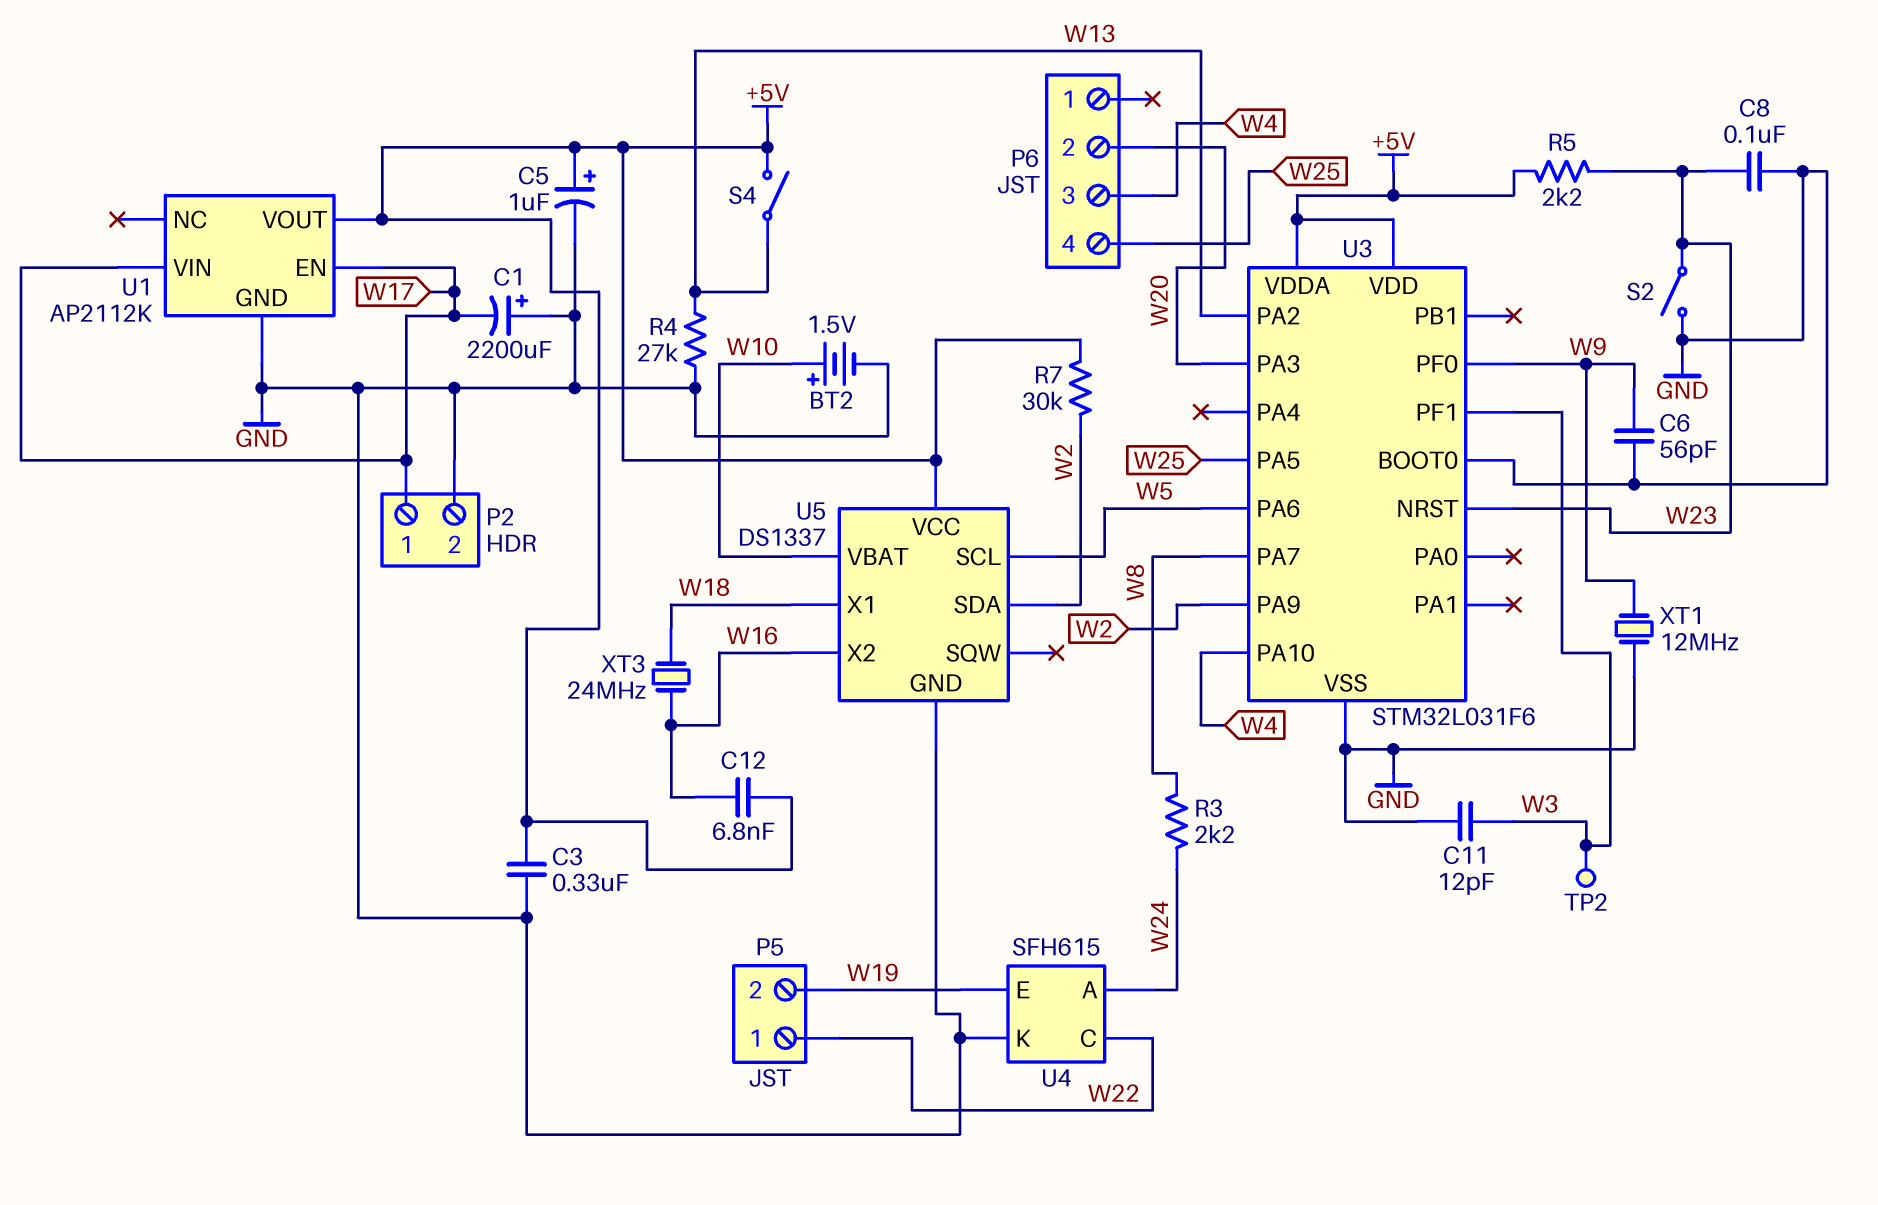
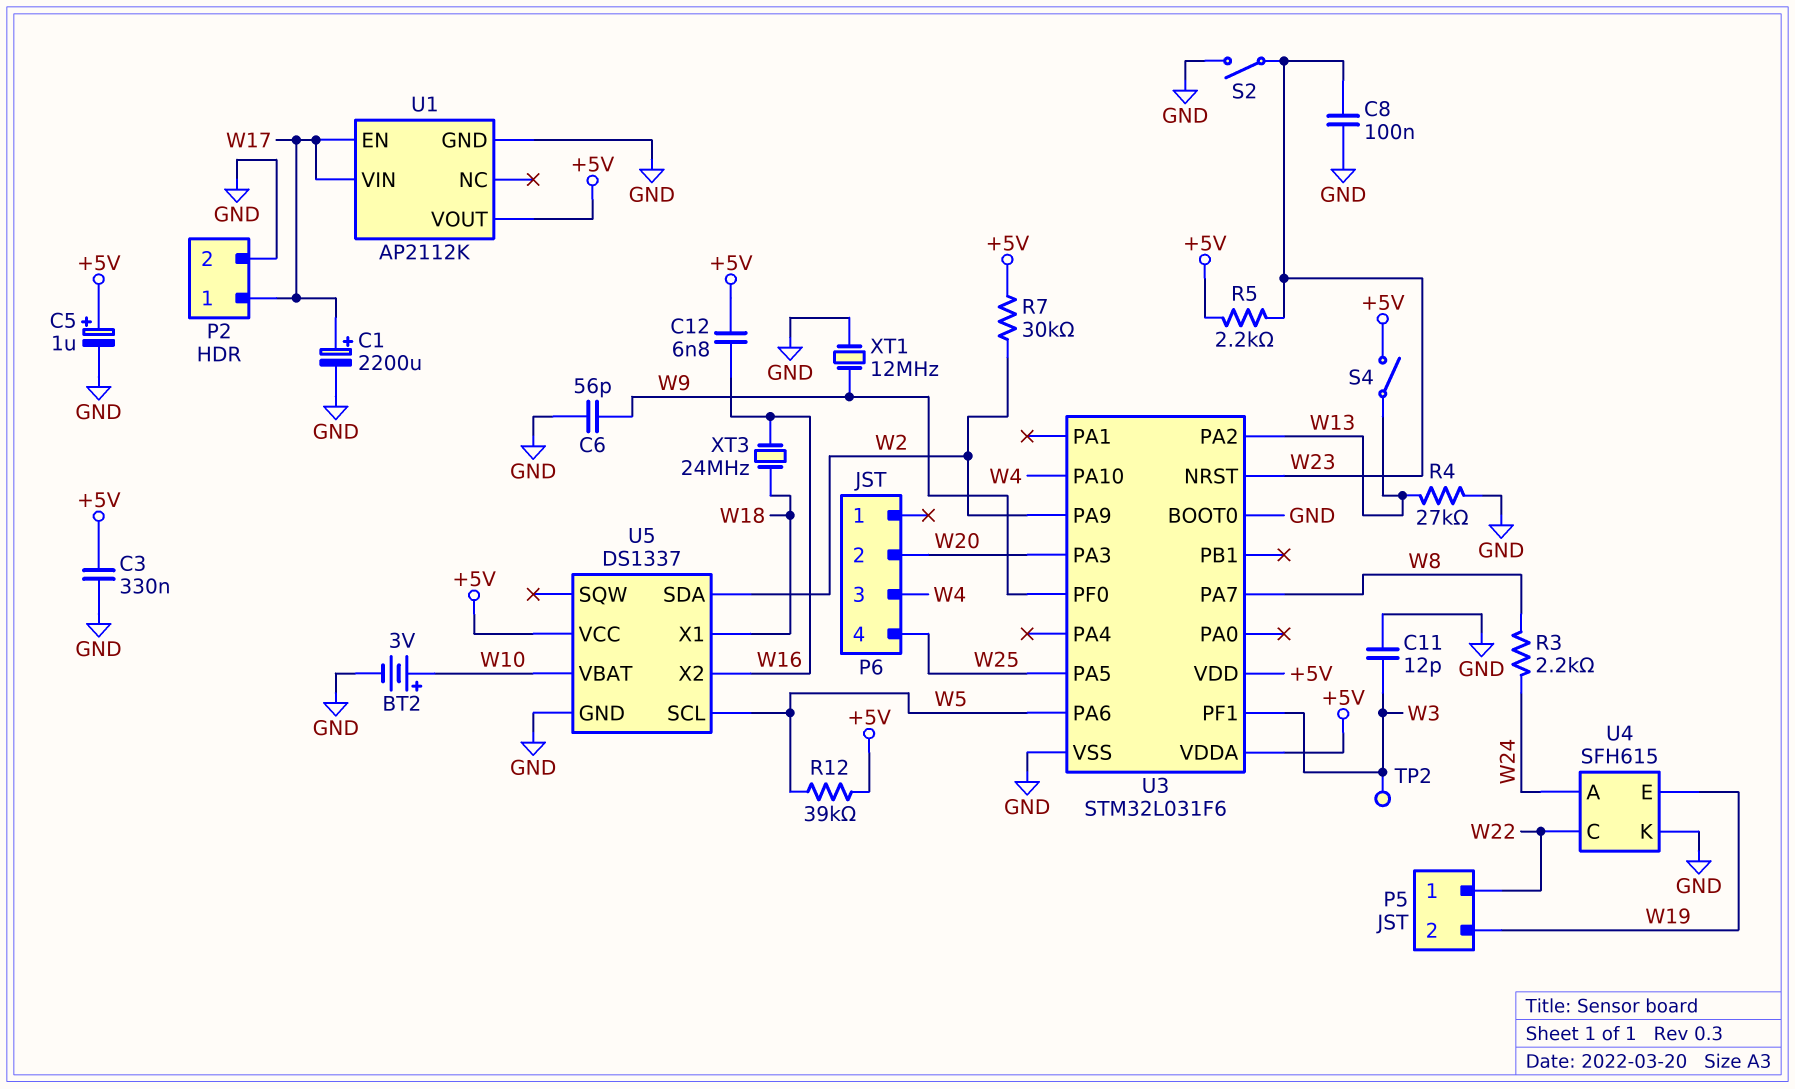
BT2: 1.5V (plus W10, minus GND) -> 3V (plus W10, minus GND)
C1: 2200uF (plus GND, minus W17) -> 2200uF (plus W17, minus GND)
R12: none -> 39k (+5V, W5)

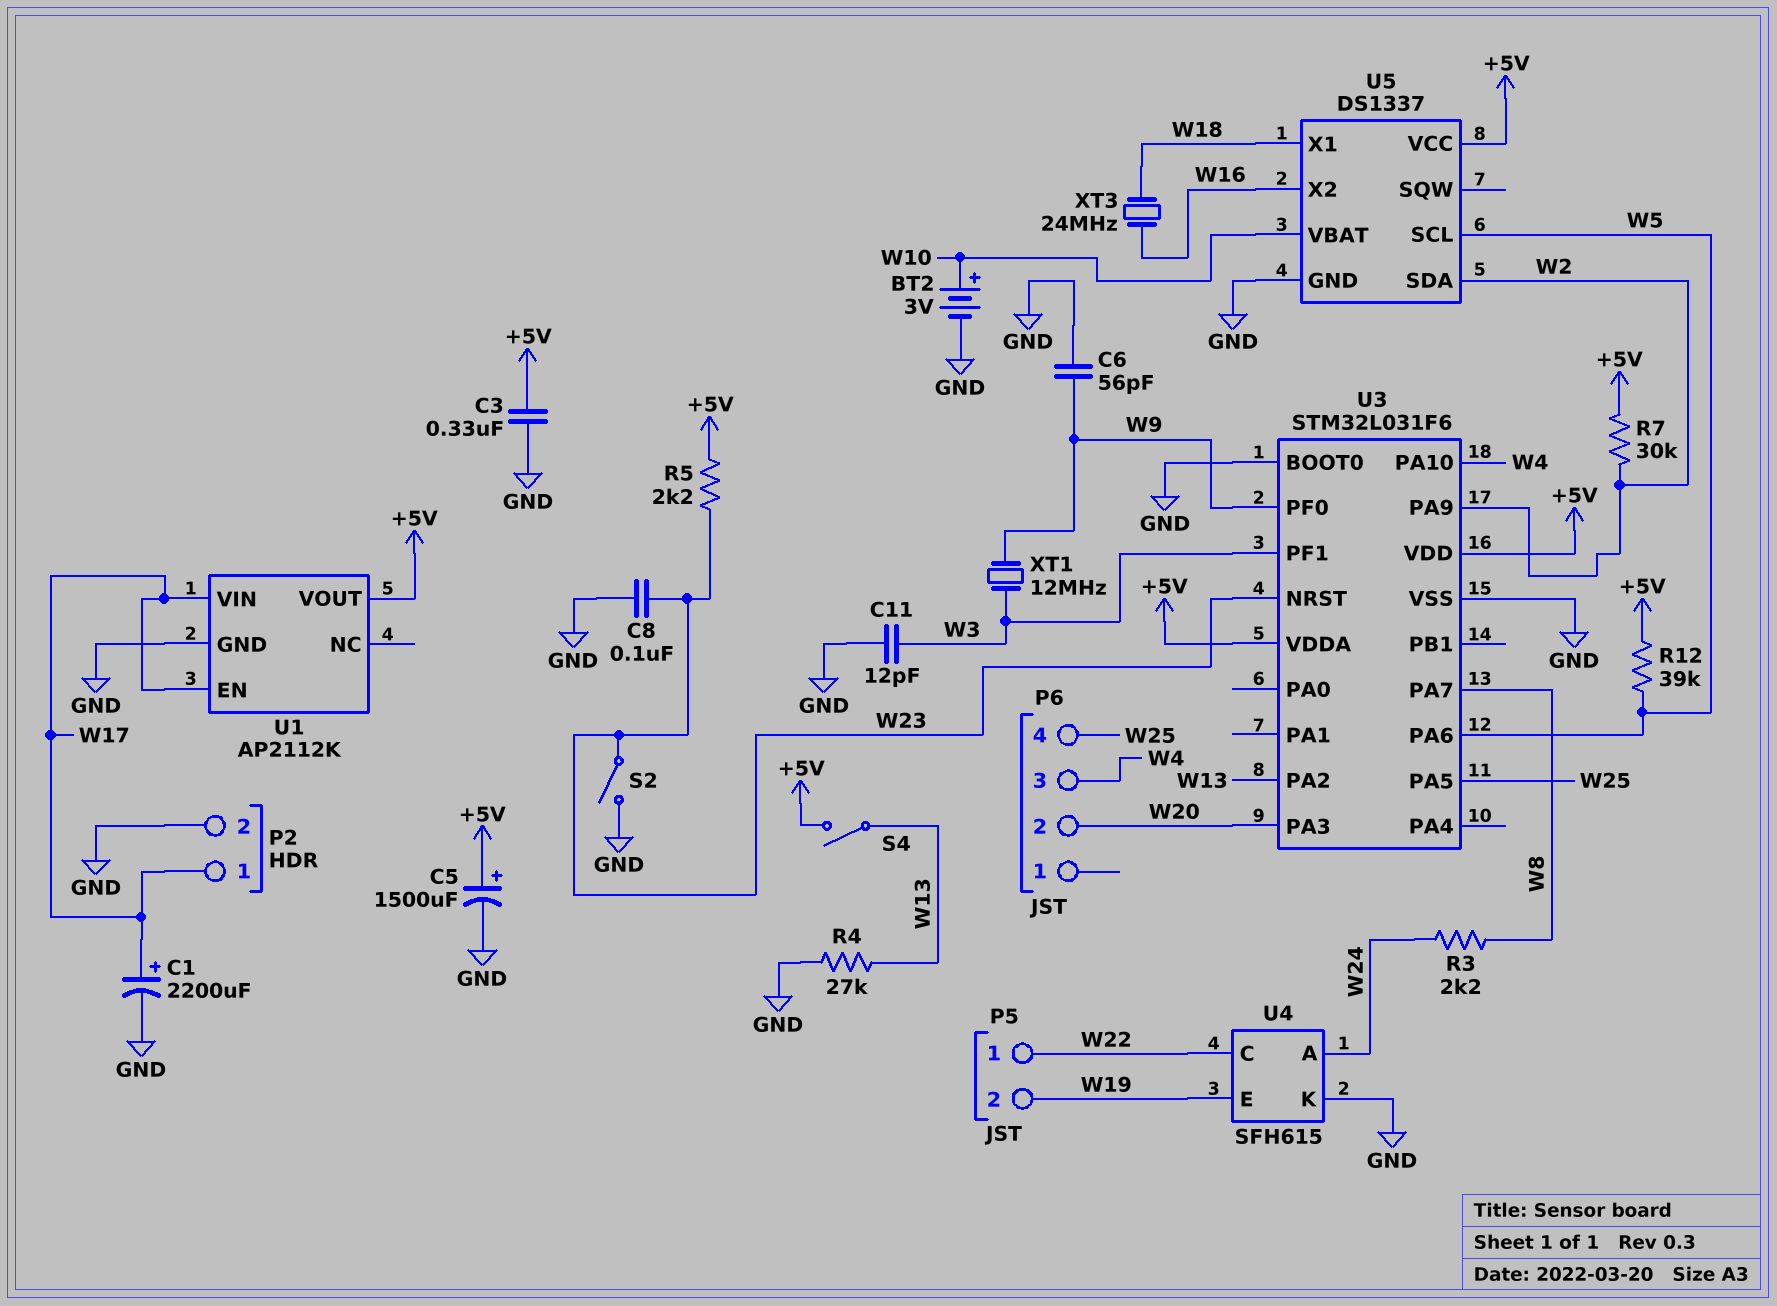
C5: 1uF (plus +5V, minus GND) -> 1500uF (plus +5V, minus GND)
C12: 6.8nF (+5V, W16) -> none
TP2: test point (W3) -> none
XT1: 12MHz (GND, W9) -> 12MHz (W3, W9)

